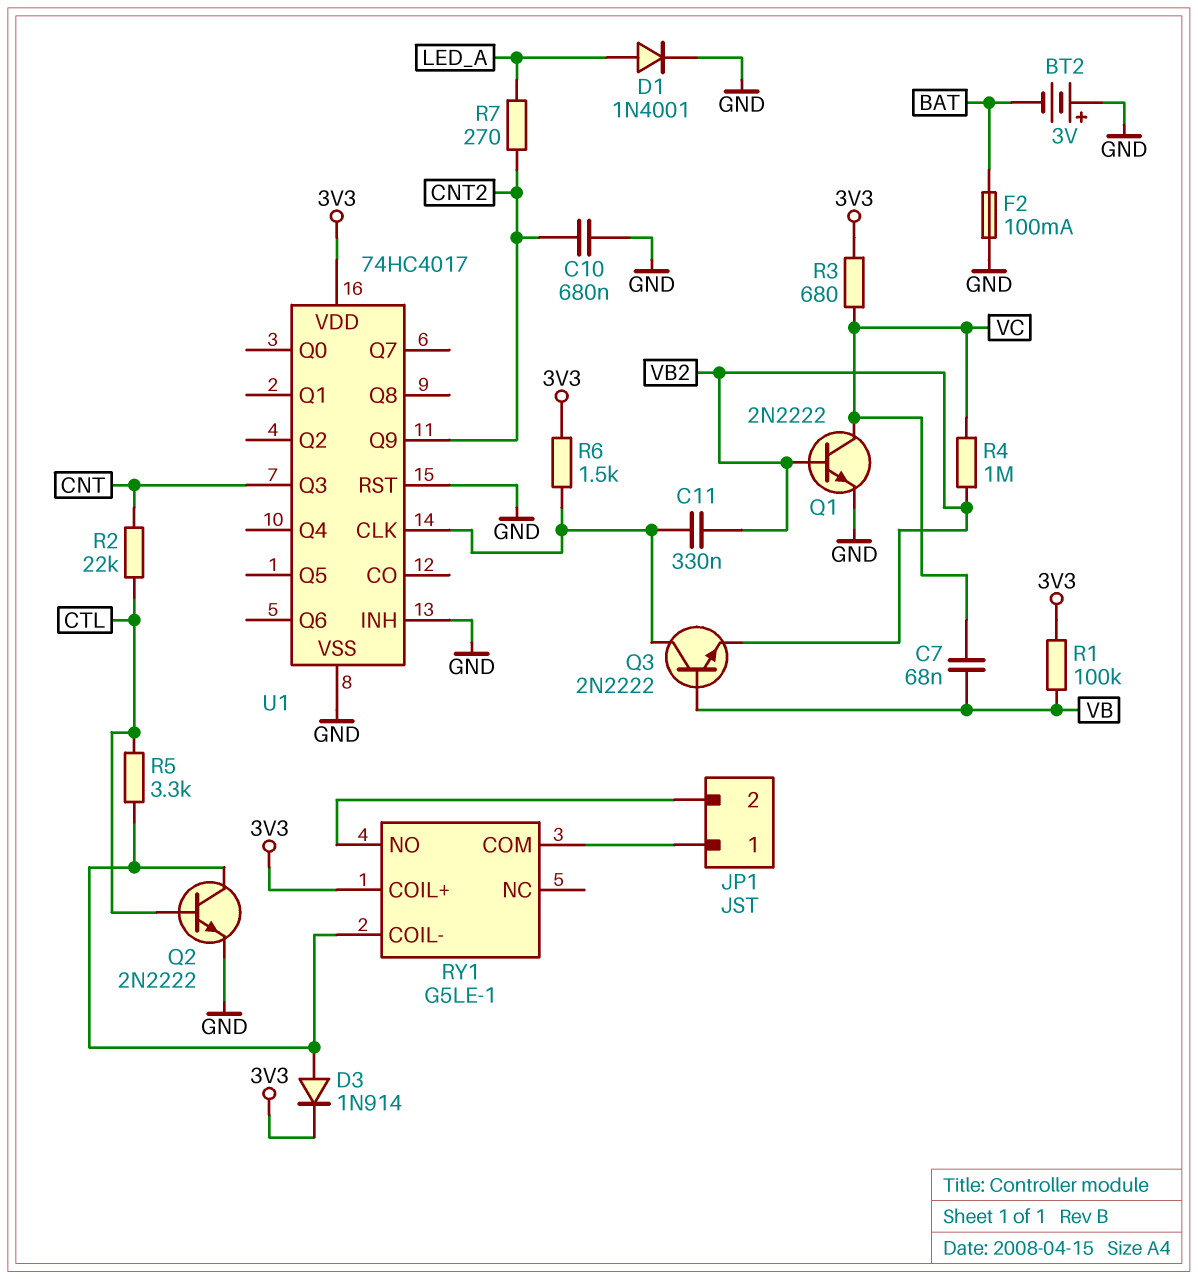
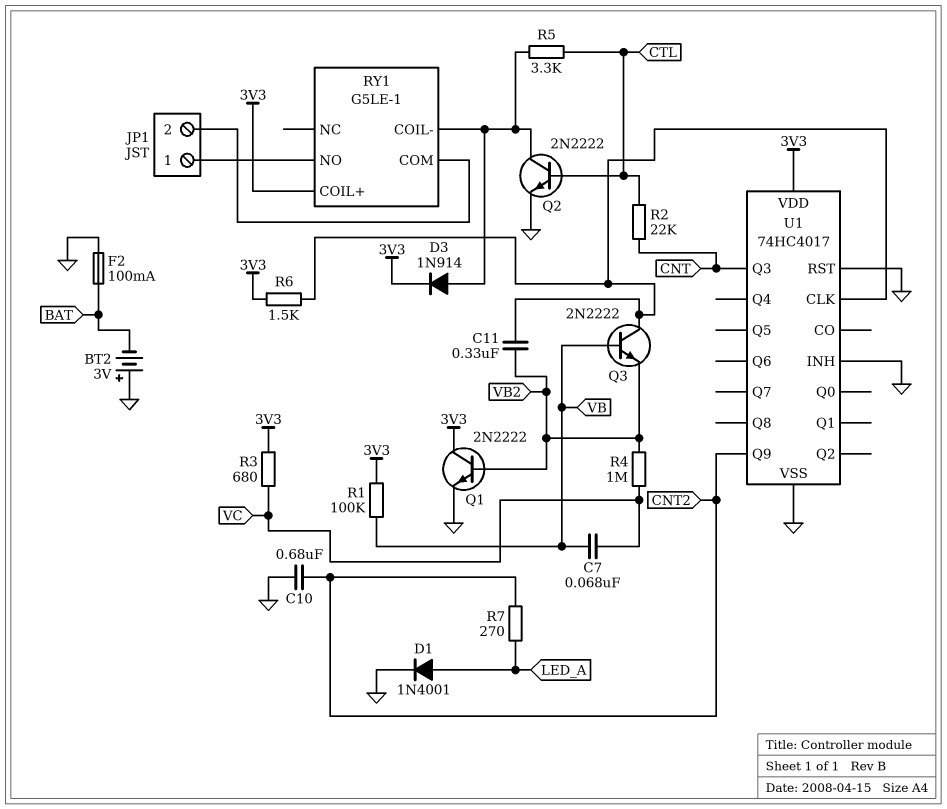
Q1: NPN 2N2222 (B VB2, C VC, E GND) -> NPN 2N2222 (B VB2, C 3V3, E GND)
RY1 pin COM: JP1/1 -> JP1/2
RY1 pin NO: JP1/2 -> JP1/1

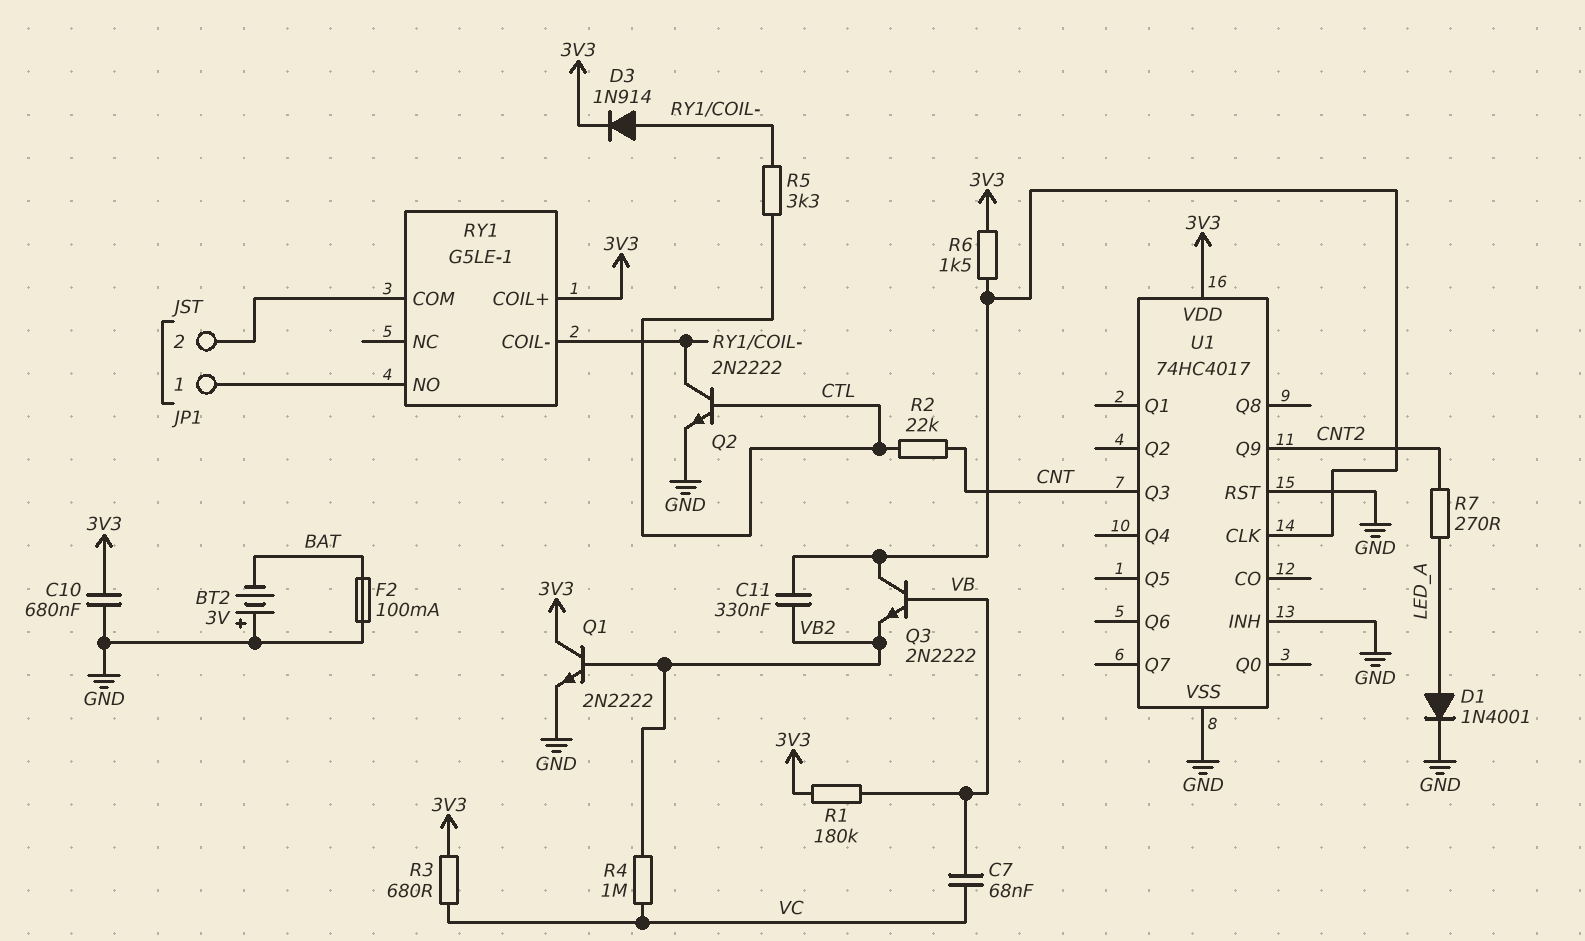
C10: 680nF (CNT2, GND) -> 680nF (3V3, GND)
R1: 100k (3V3, VB) -> 180k (3V3, VB)

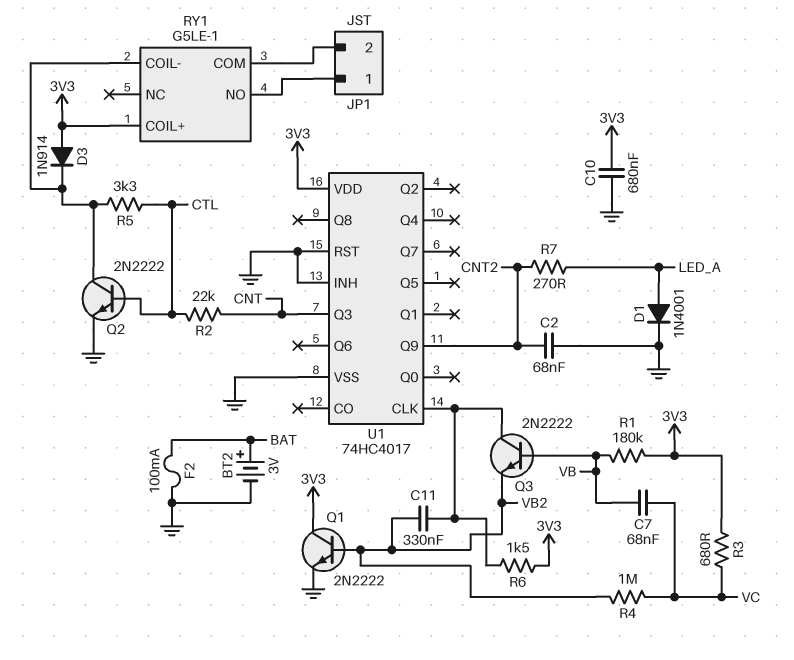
BT2: 3V (plus GND, minus BAT) -> 3V (plus BAT, minus GND)
C2: none -> 68nF (CNT2, GND)
D3: diode 1N914 (A RY1/COIL-, K 3V3) -> diode 1N914 (A 3V3, K RY1/COIL-)

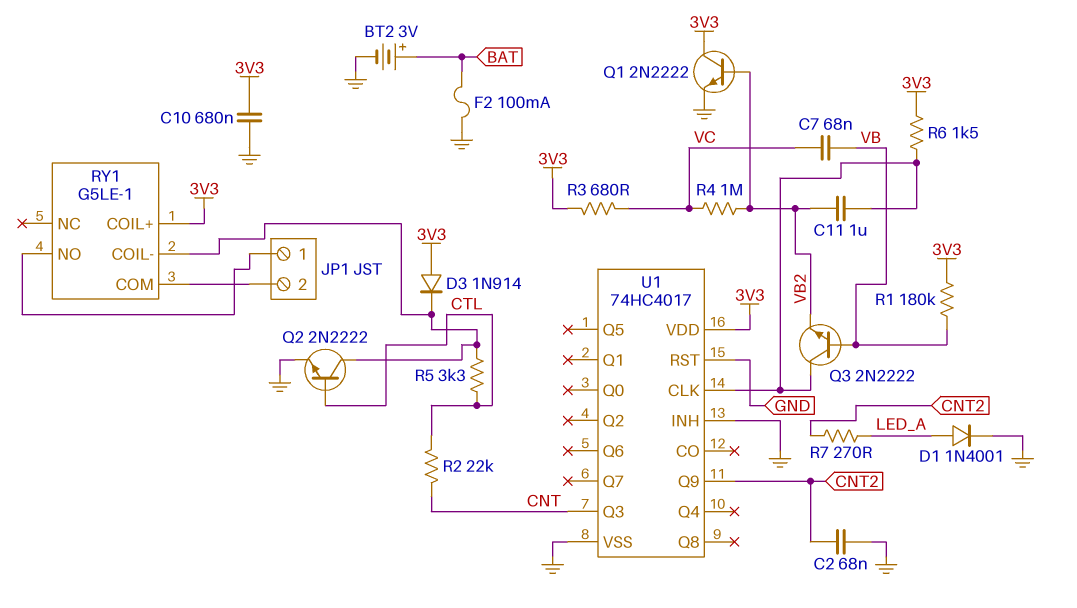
C11: 330nF (U1/CLK, VB2) -> 1uF (U1/CLK, VB2)

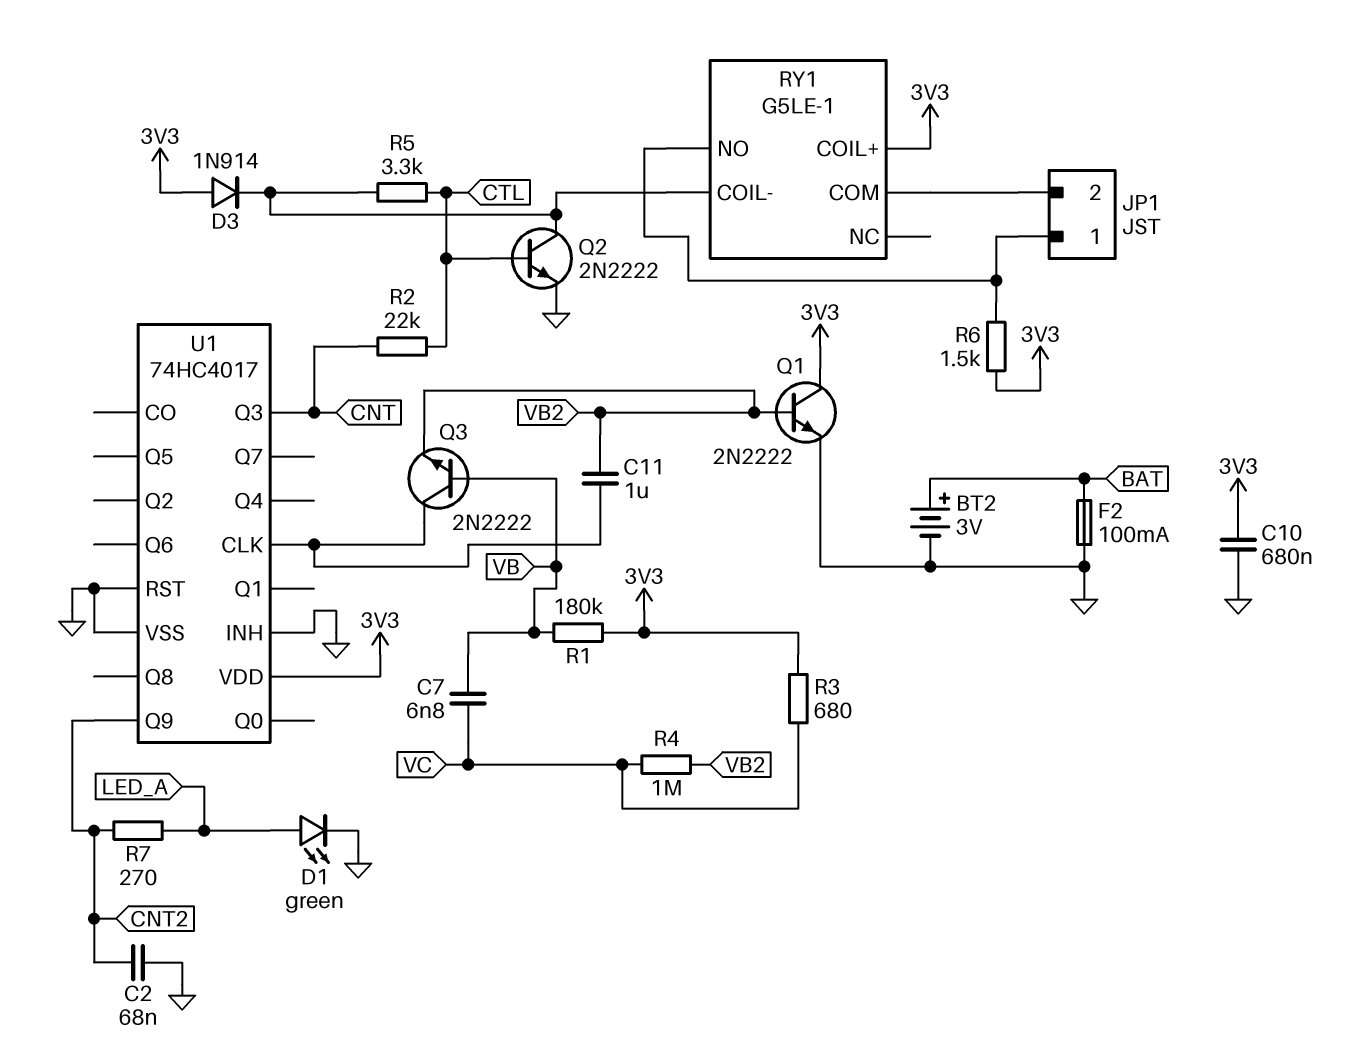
C7: 68nF (VB, VC) -> 6.8nF (VB, VC)
D1: diode 1N4001 (A LED_A, K GND) -> LED green (A LED_A, K GND)
R6: 1.5k (3V3, U1/CLK) -> 1.5k (3V3, JP1/1)

